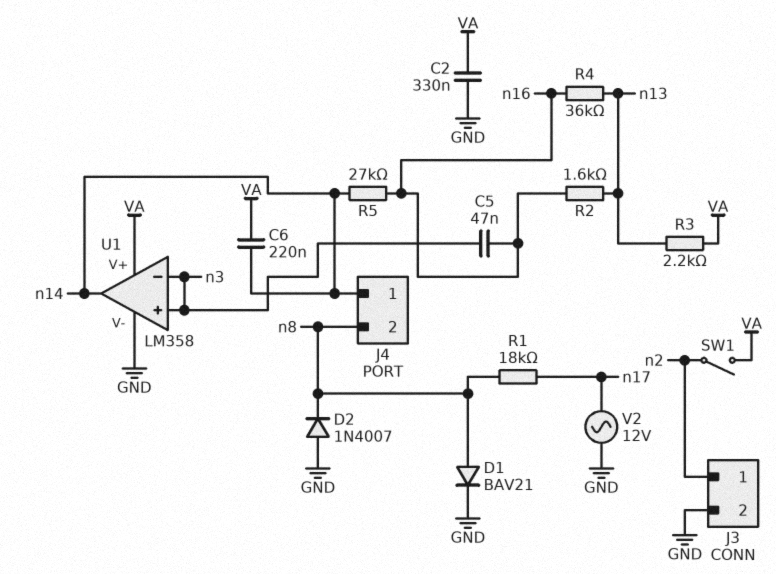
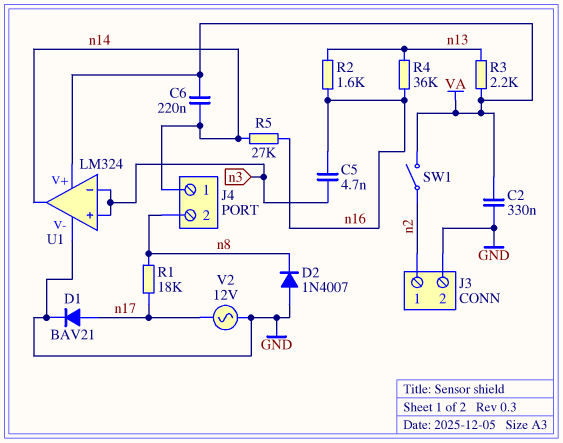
C5: 47nF (n3, n16) -> 4.7nF (n3, n16)
D1: diode BAV21 (A n8, K GND) -> diode BAV21 (A n17, K GND)
U1: LM358 -> LM324

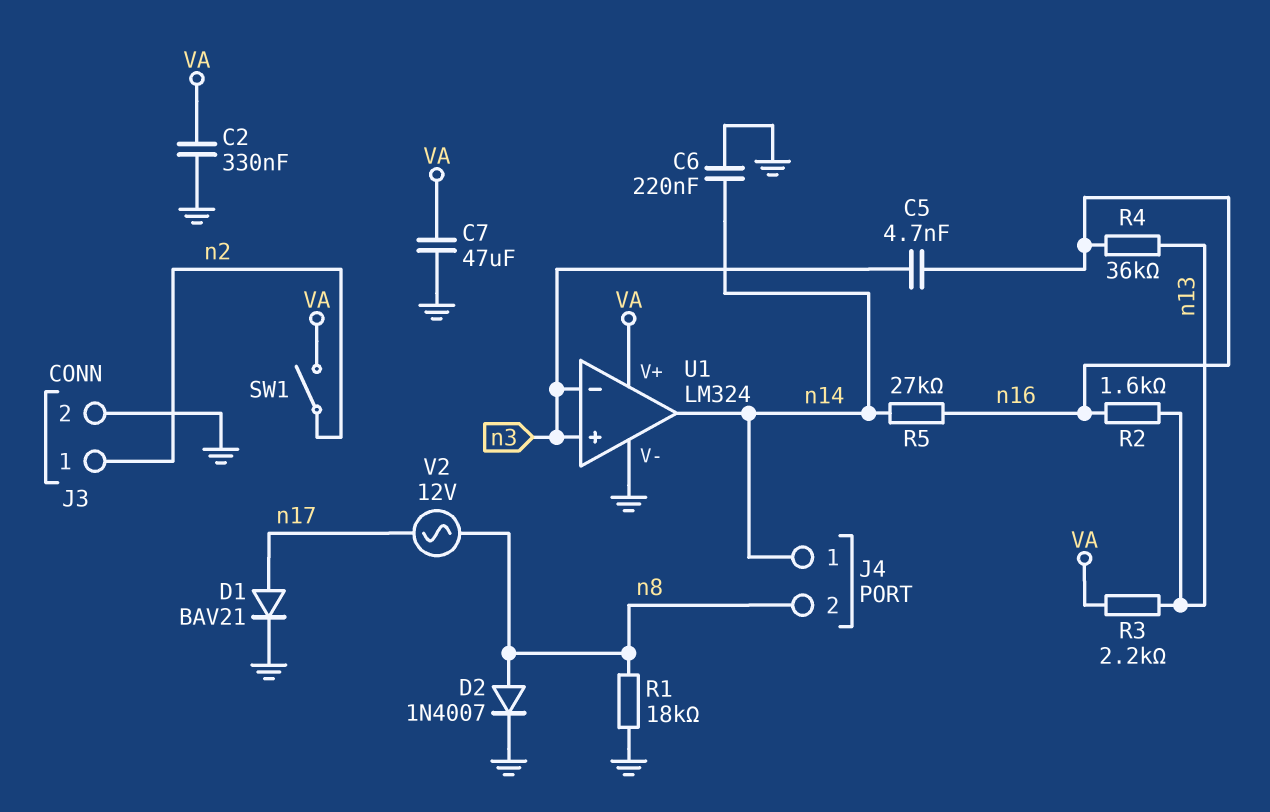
C6: 220nF (VA, n14) -> 220nF (GND, n14)
C7: none -> 47uF (GND, VA)
D2: diode 1N4007 (A GND, K n8) -> diode 1N4007 (A n8, K GND)
R1: 18k (n8, n17) -> 18k (GND, n8)
V2: AC 12V (GND, n17) -> AC 12V (n8, n17)

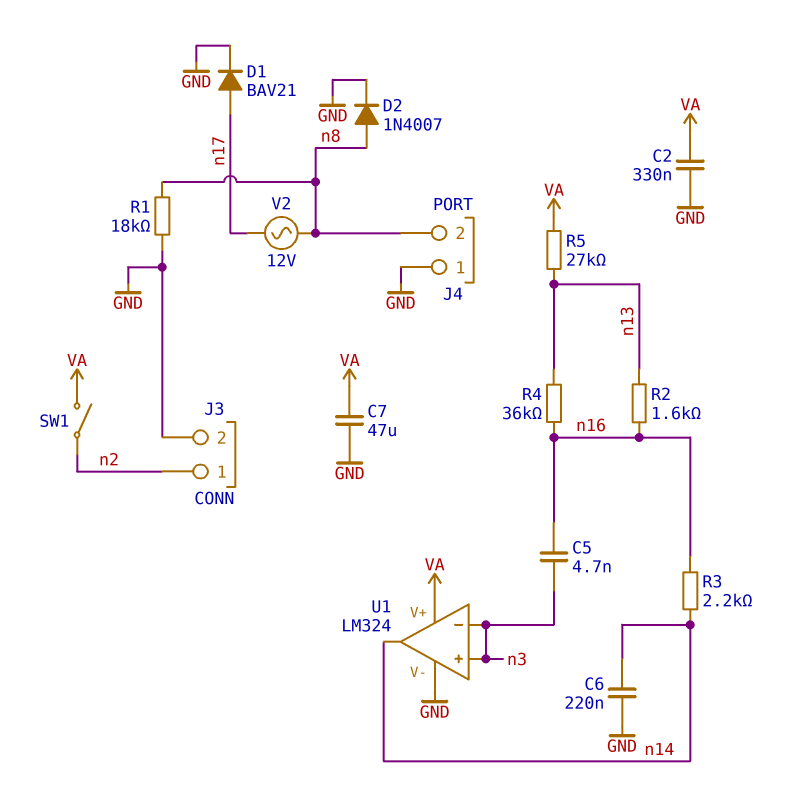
J4 pin 1: n14 -> GND
R3: 2.2k (VA, n13) -> 2.2k (n14, n16)
R5: 27k (n14, n16) -> 27k (VA, n13)

